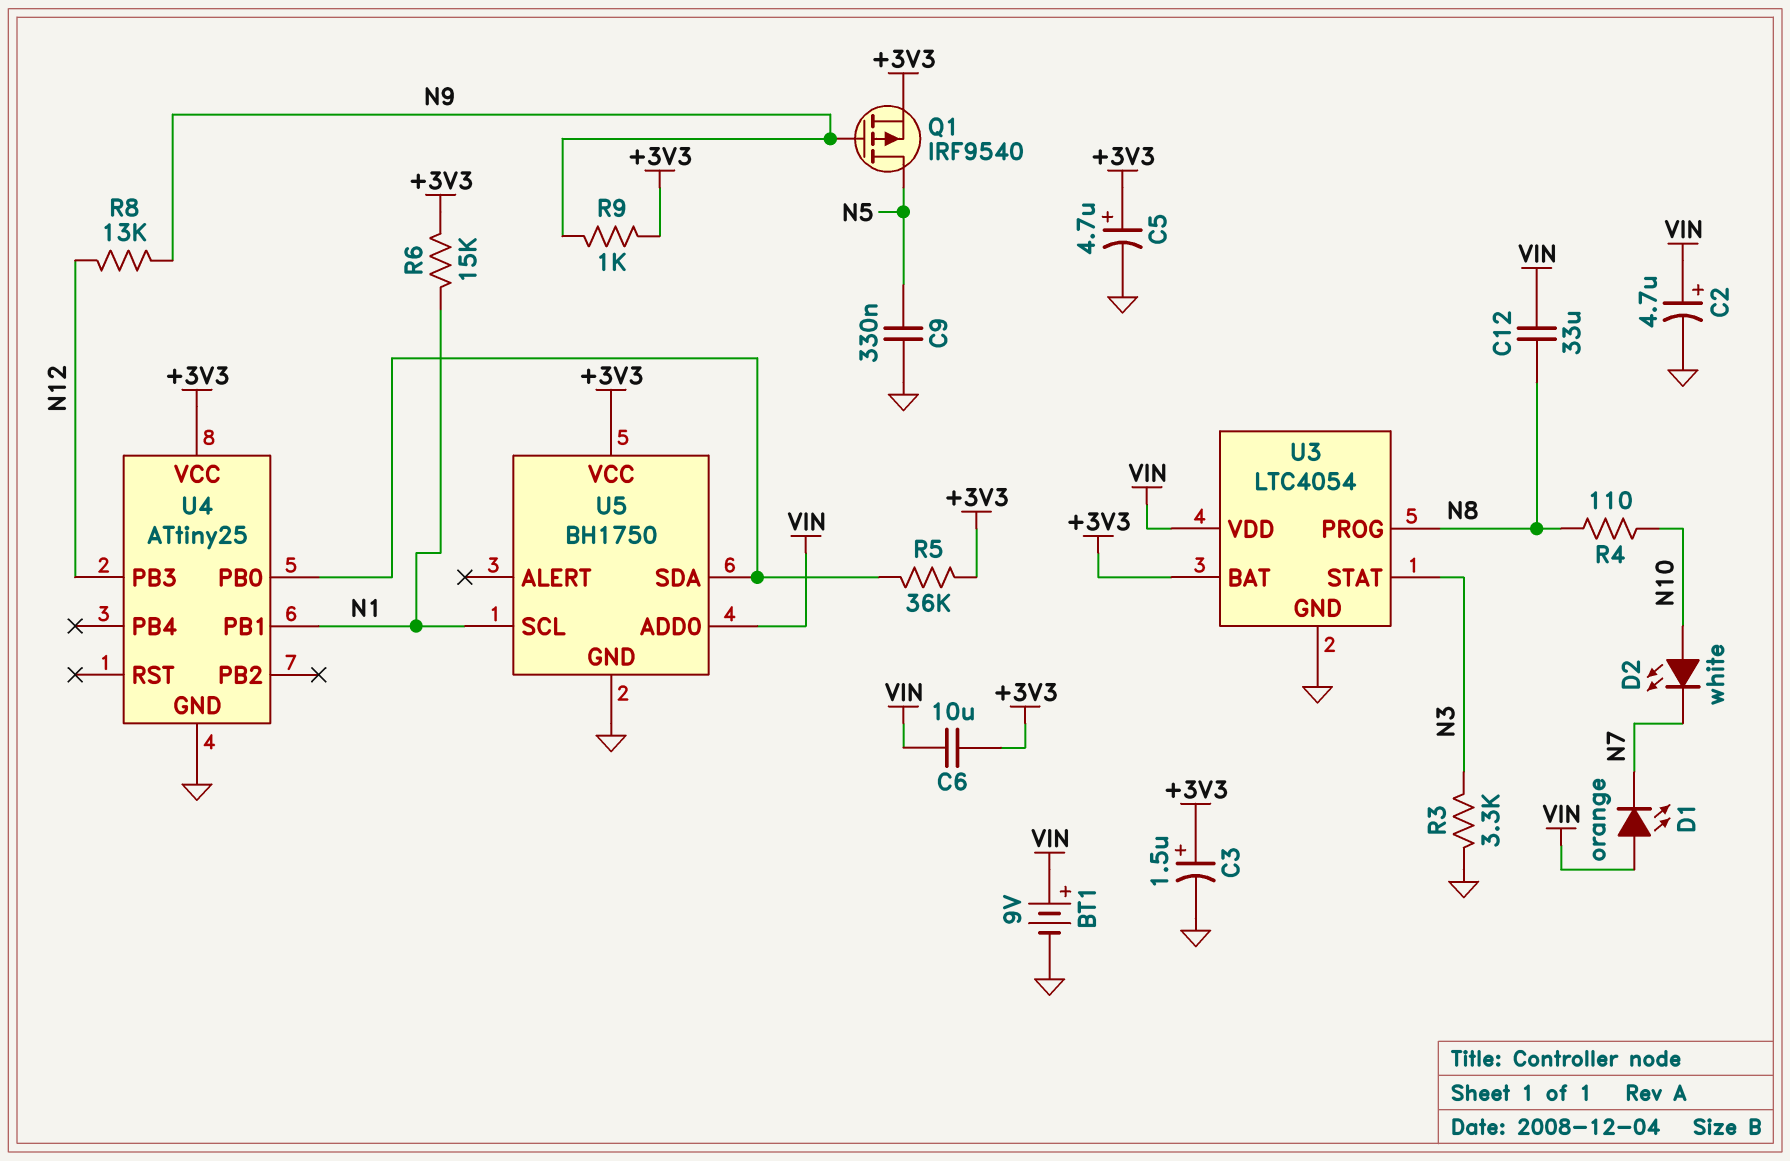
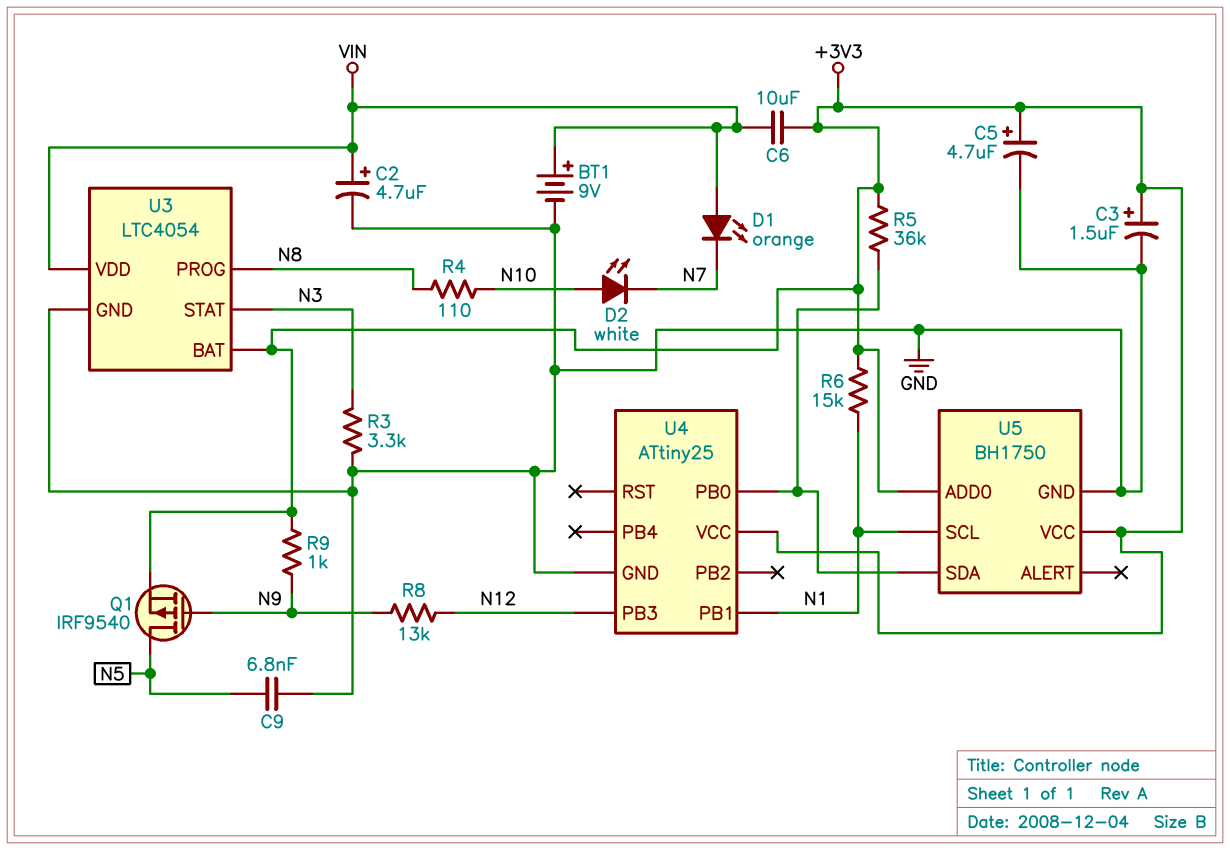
C9: 330nF (GND, N5) -> 6.8nF (GND, N5)
C12: 33uF (N8, VIN) -> none
U5 pin ADD0: VIN -> +3V3

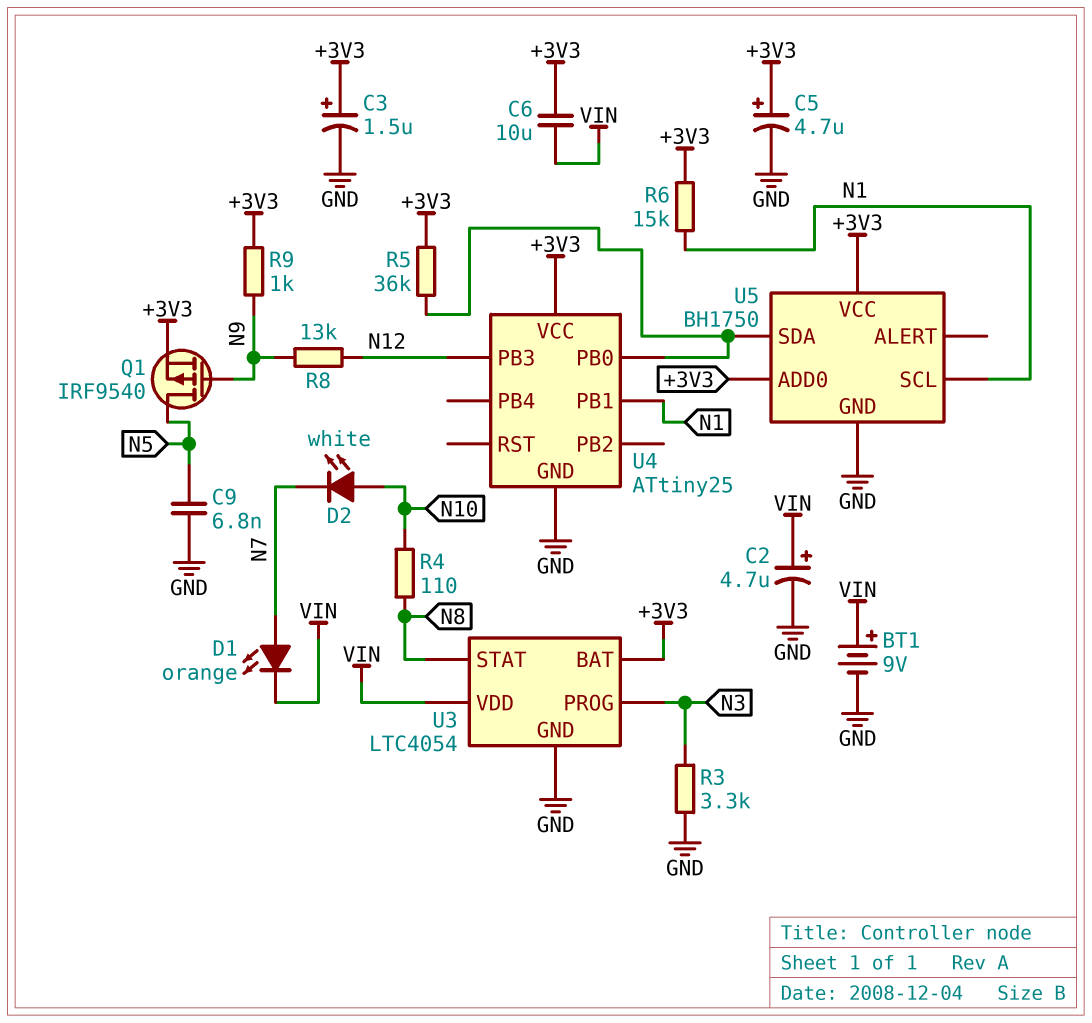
D1: LED orange (A VIN, K N7) -> LED orange (A N7, K VIN)
U3 pin PROG: N8 -> N3
U3 pin STAT: N3 -> N8

